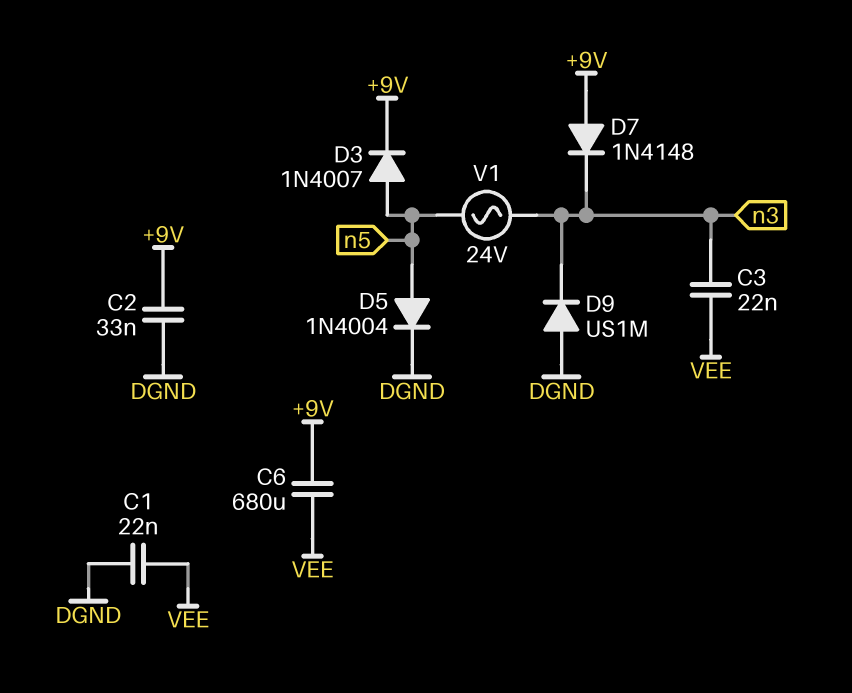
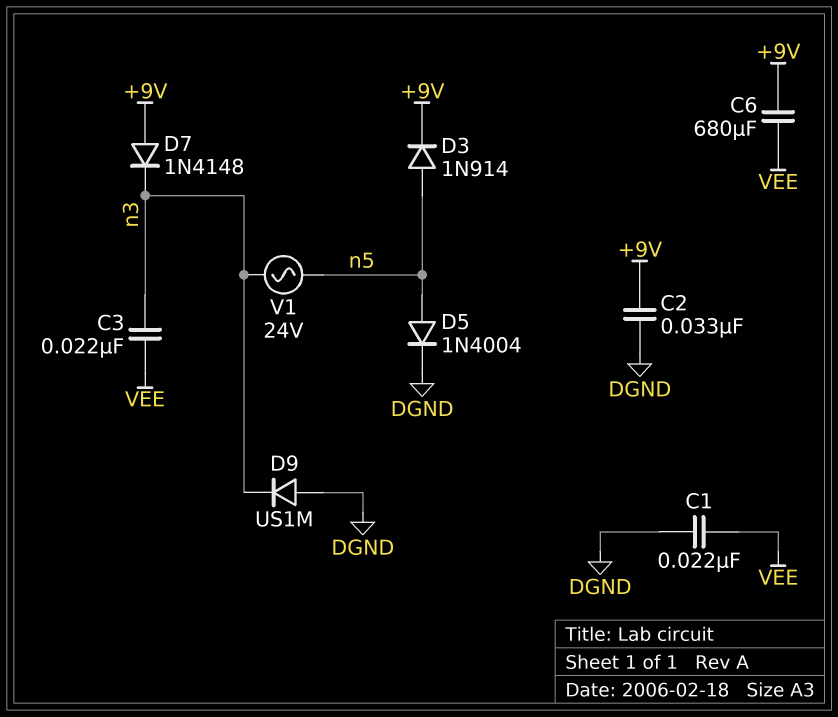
D3: diode 1N4007 (A n5, K +9V) -> diode 1N914 (A n5, K +9V)

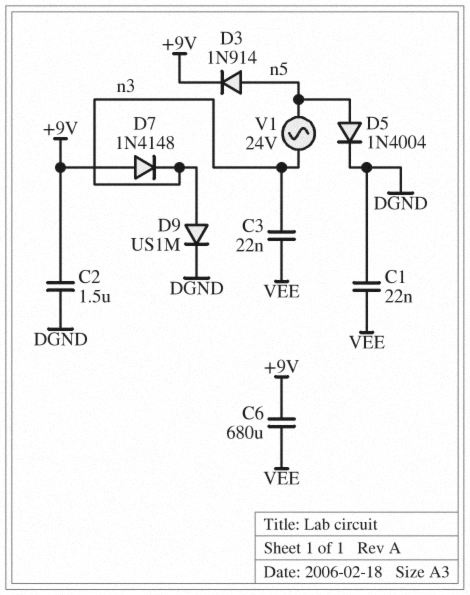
C2: 33nF (+9V, DGND) -> 1.5uF (+9V, DGND)
D9: diode US1M (A DGND, K n3) -> diode US1M (A n3, K DGND)

